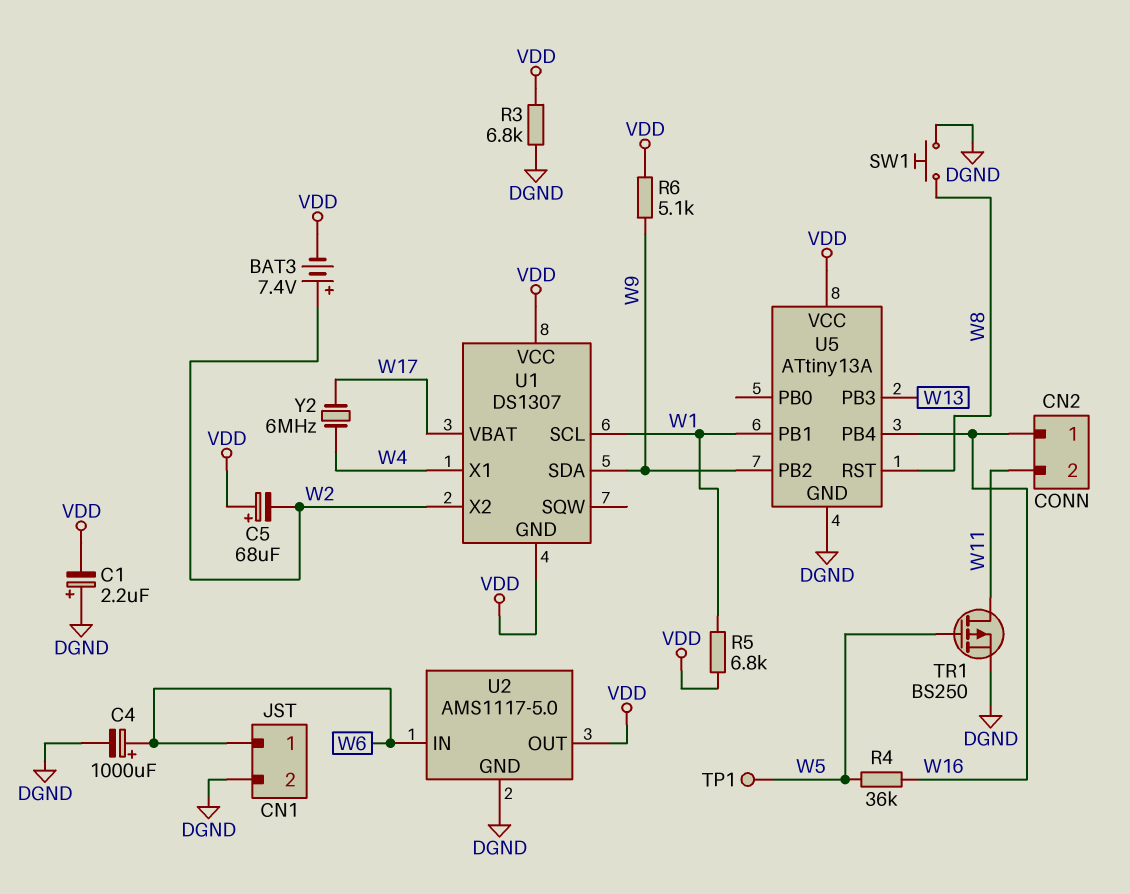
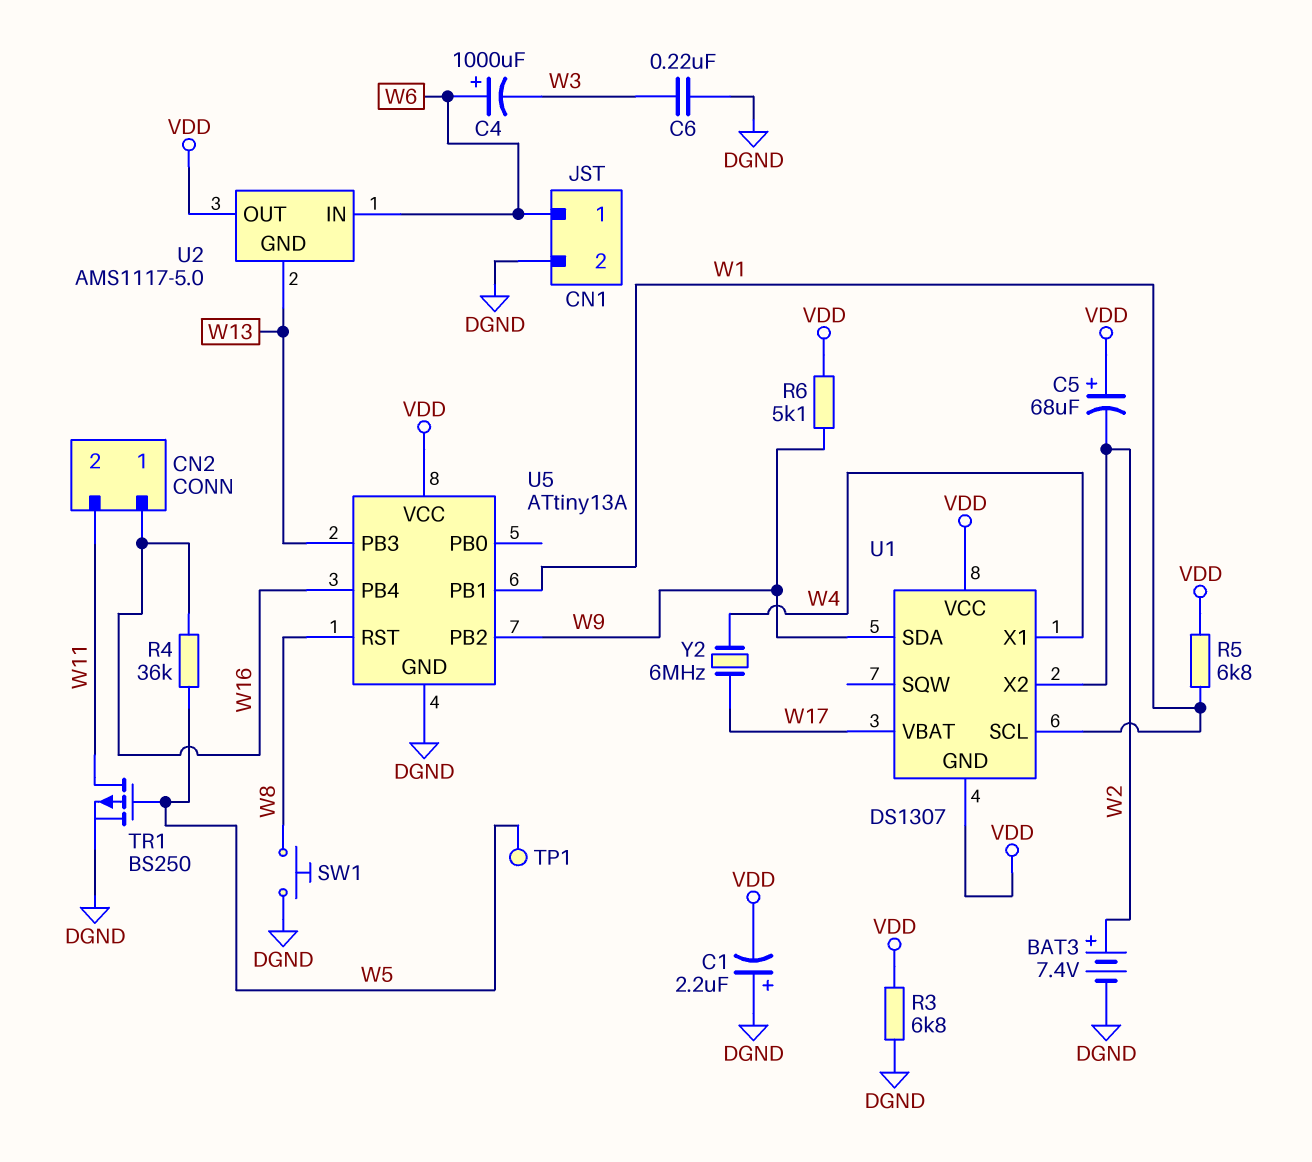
BAT3: 7.4V (plus W2, minus VDD) -> 7.4V (plus W2, minus DGND)
C4: 1000uF (plus W6, minus DGND) -> 1000uF (plus W6, minus W3)
C6: none -> 220nF (DGND, W3)
U2 pin GND: DGND -> W13

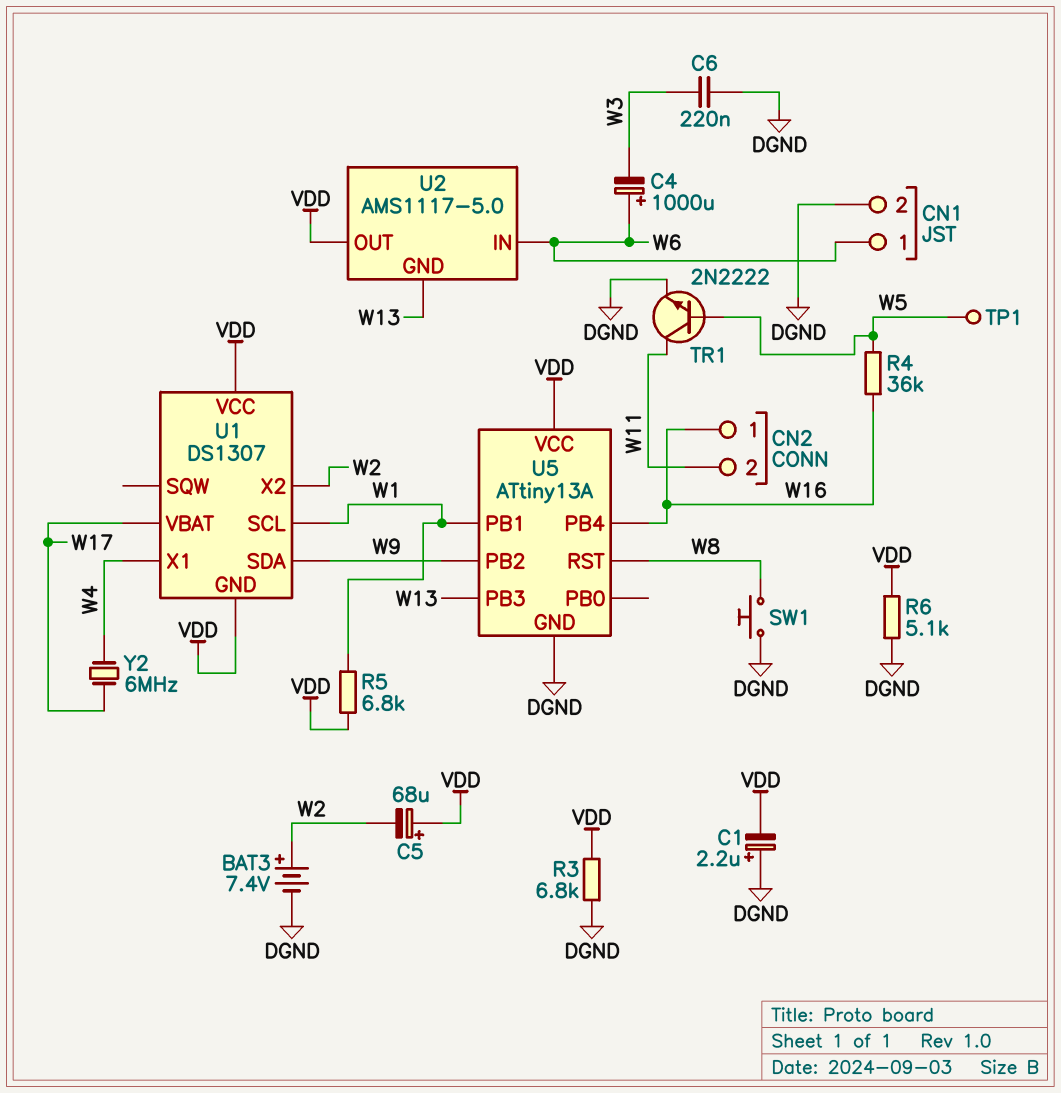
R6: 5.1k (VDD, W9) -> 5.1k (DGND, VDD)
TR1: PMOS BS250 (G W5, D W11, S DGND) -> NPN 2N2222 (B W5, C W11, E DGND)

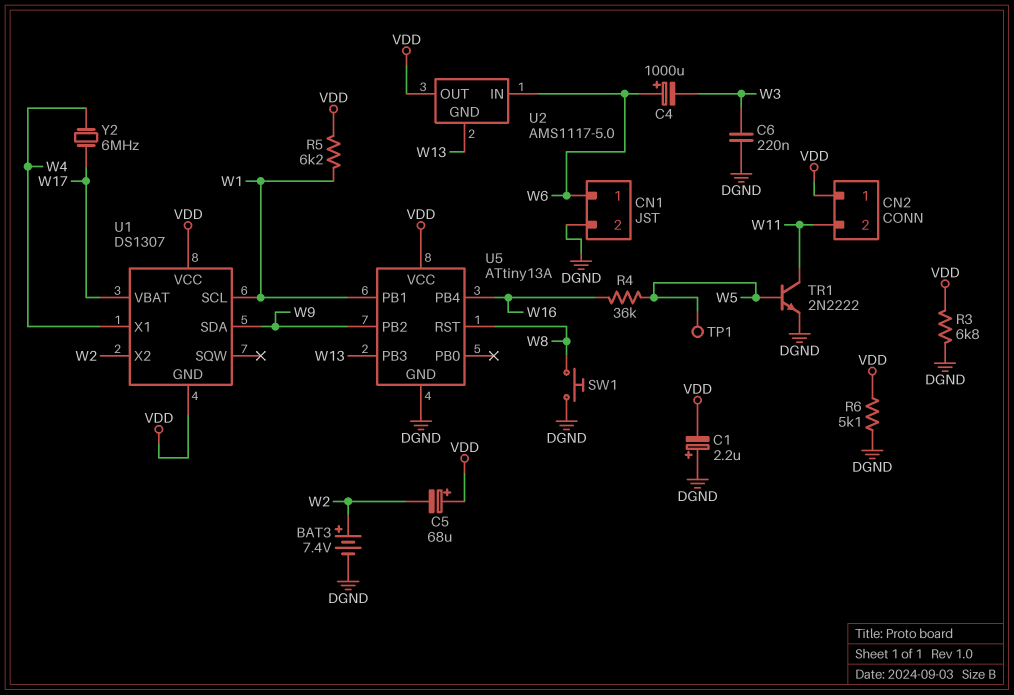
CN2 pin 1: W16 -> VDD
R5: 6.8k (VDD, W1) -> 6.2k (VDD, W1)

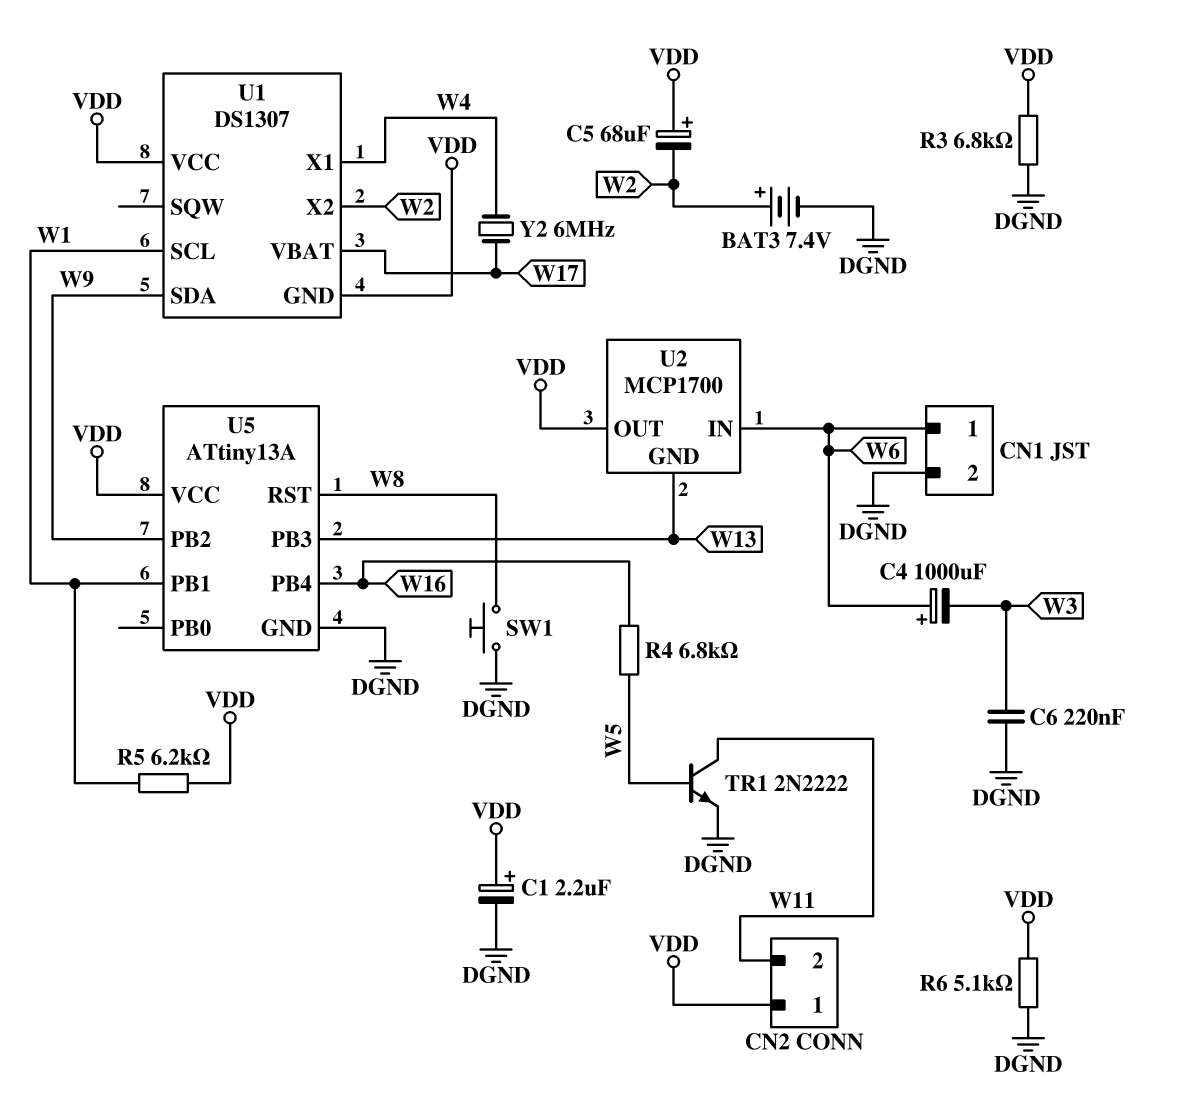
C1: 2.2uF (plus DGND, minus VDD) -> 2.2uF (plus VDD, minus DGND)
R4: 36k (W5, W16) -> 6.8k (W5, W16)
TP1: test point (W5) -> none
U2: AMS1117-5.0 -> MCP1700

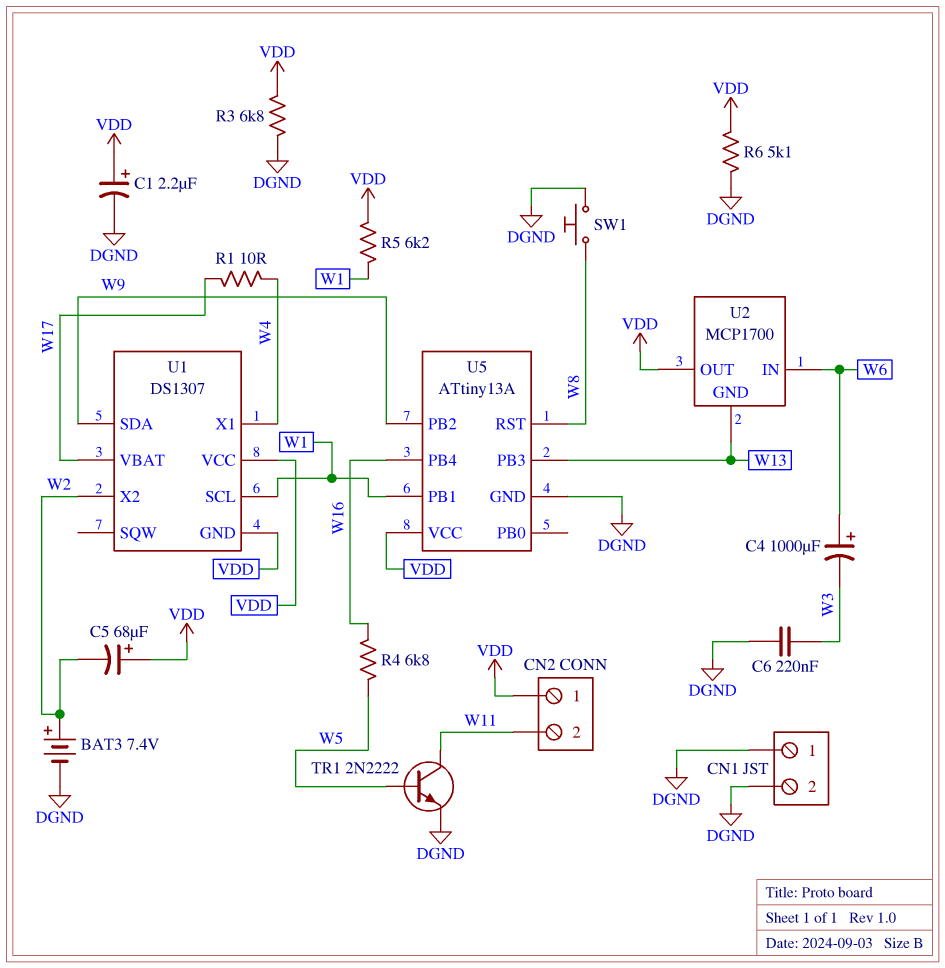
CN1 pin 1: W6 -> DGND
R1: none -> 10 (W4, W17)
Y2: 6MHz (W4, W17) -> none

